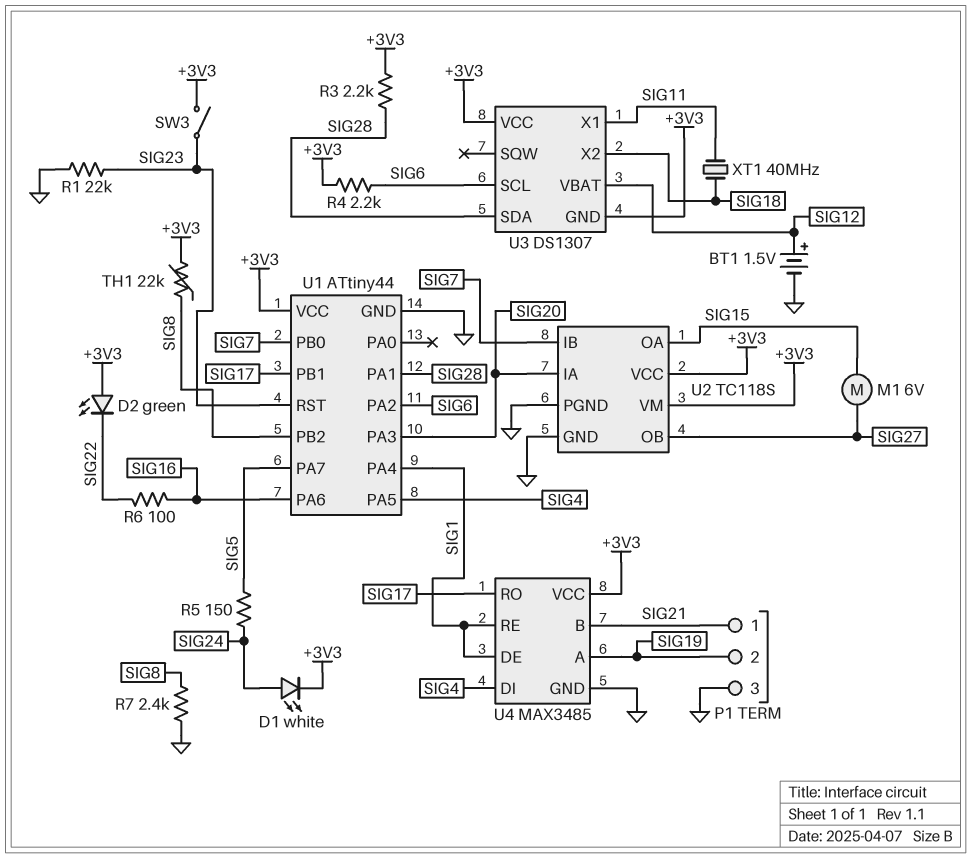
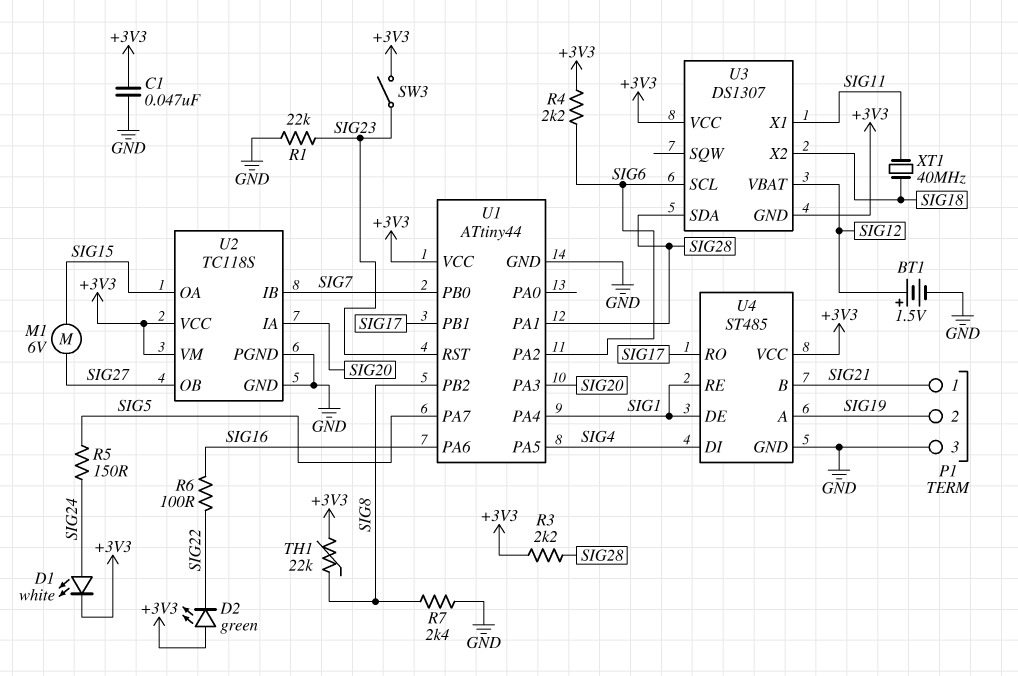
C1: none -> 47nF (+3V3, GND)
U4: MAX3485 -> ST485

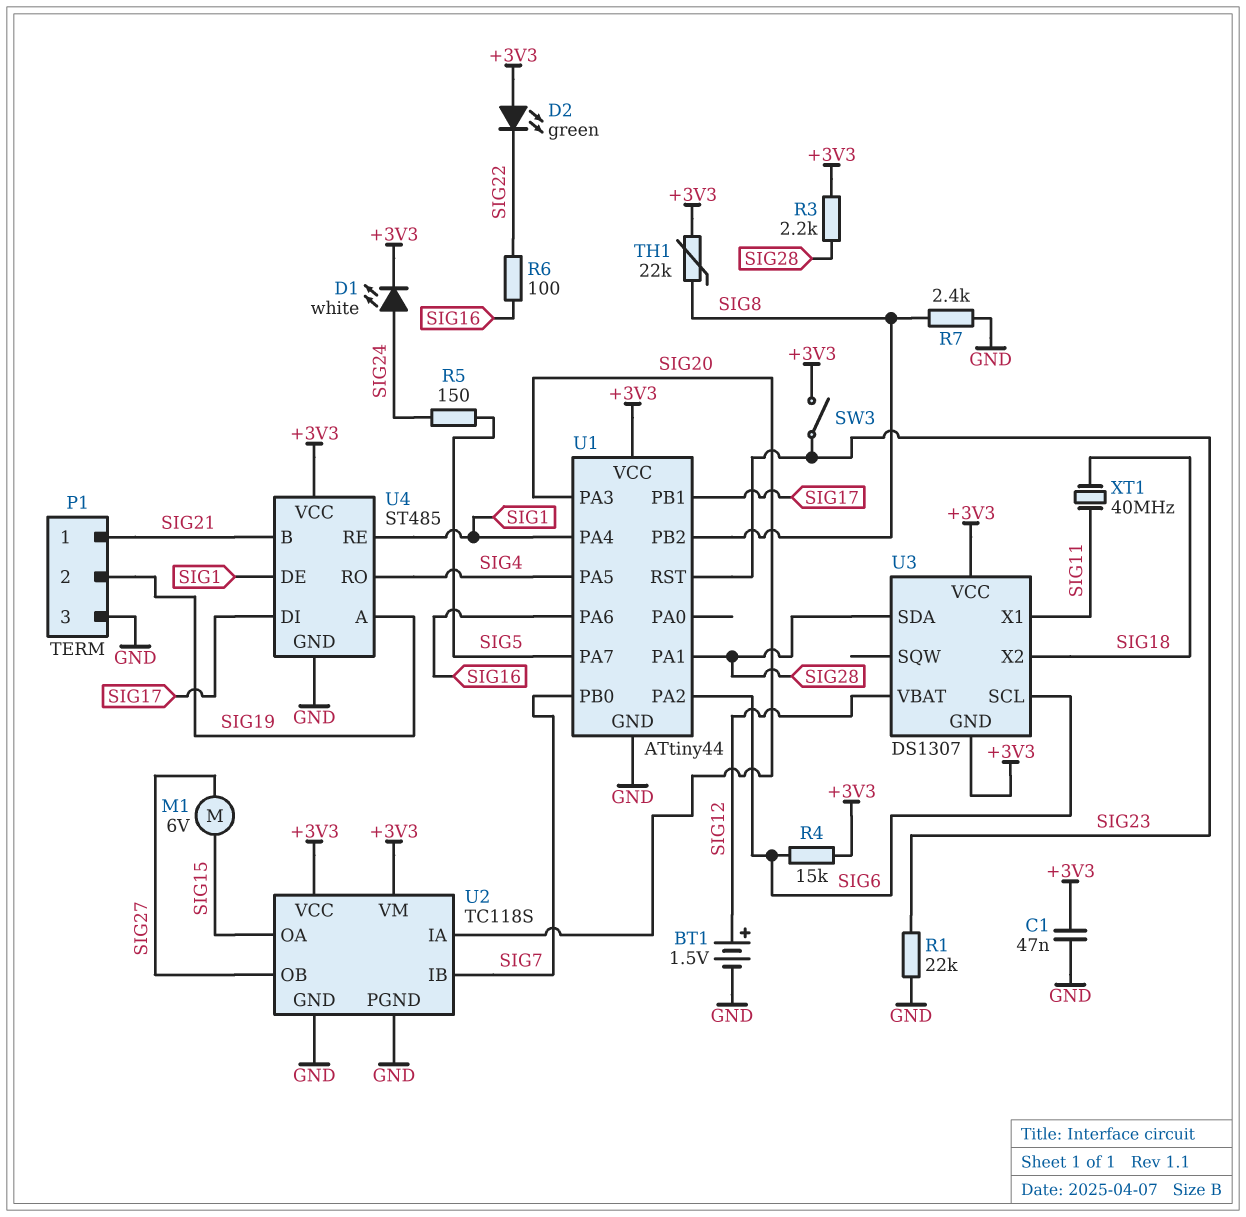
R4: 2.2k (+3V3, SIG6) -> 15k (+3V3, SIG6)
U4 pin DI: SIG4 -> SIG17
U4 pin RO: SIG17 -> SIG4

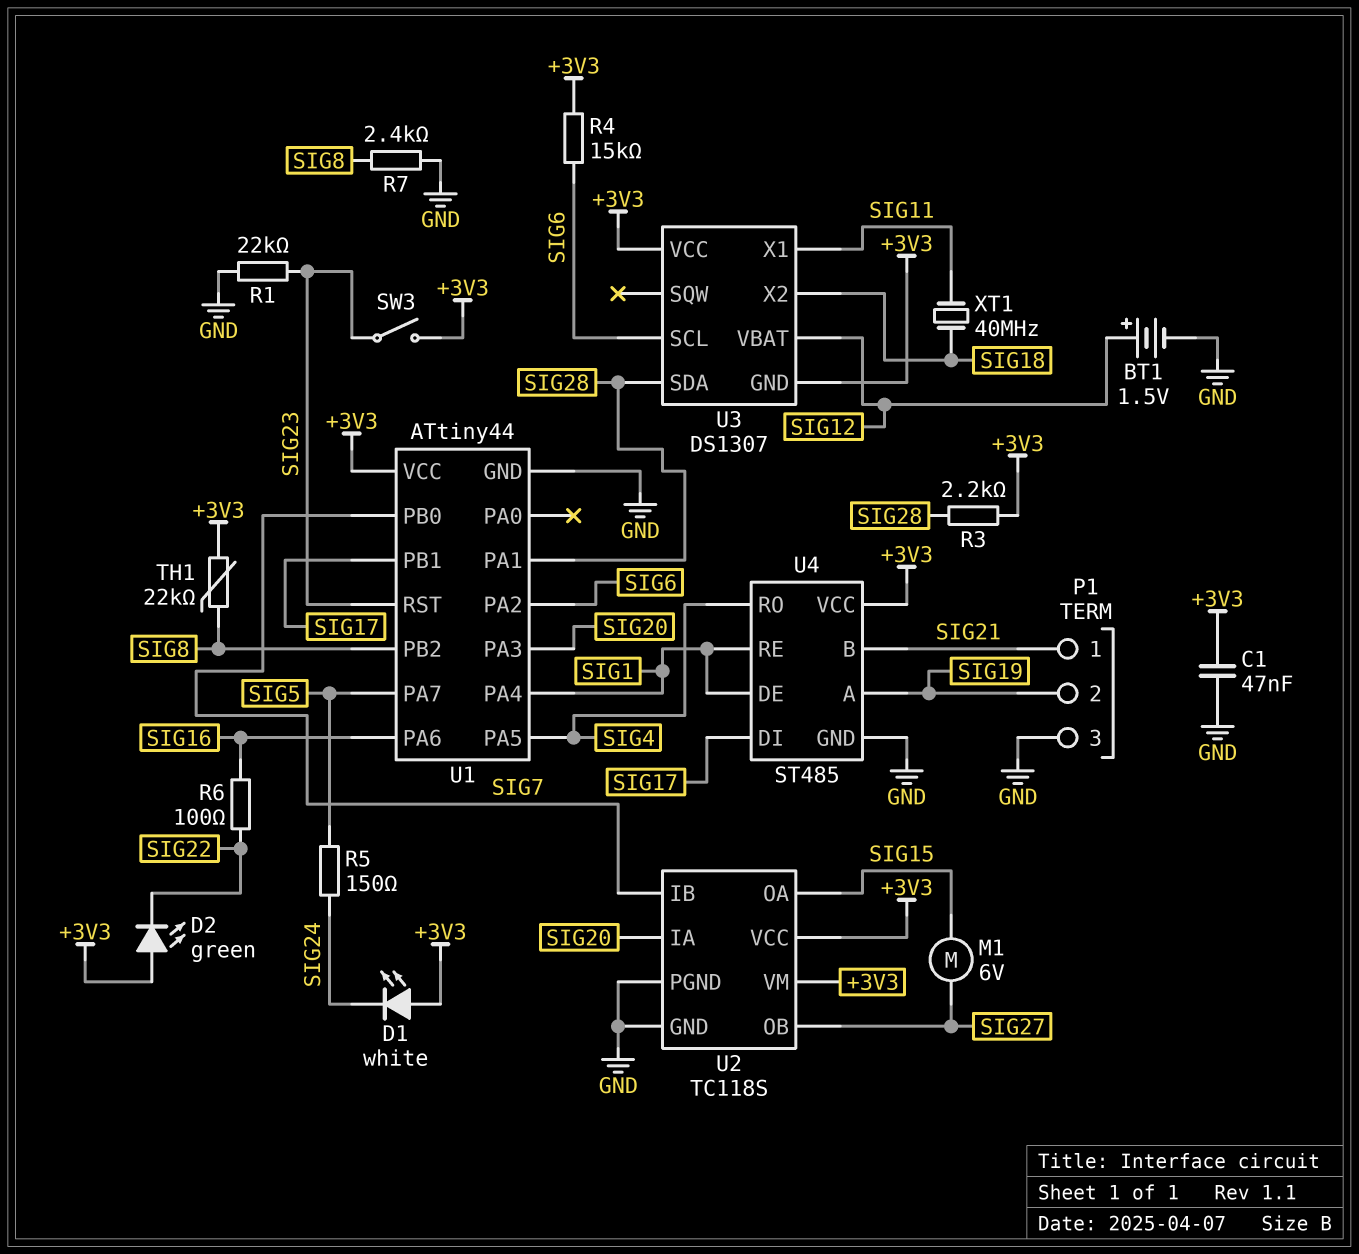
D1: LED white (A SIG24, K +3V3) -> LED white (A +3V3, K SIG24)

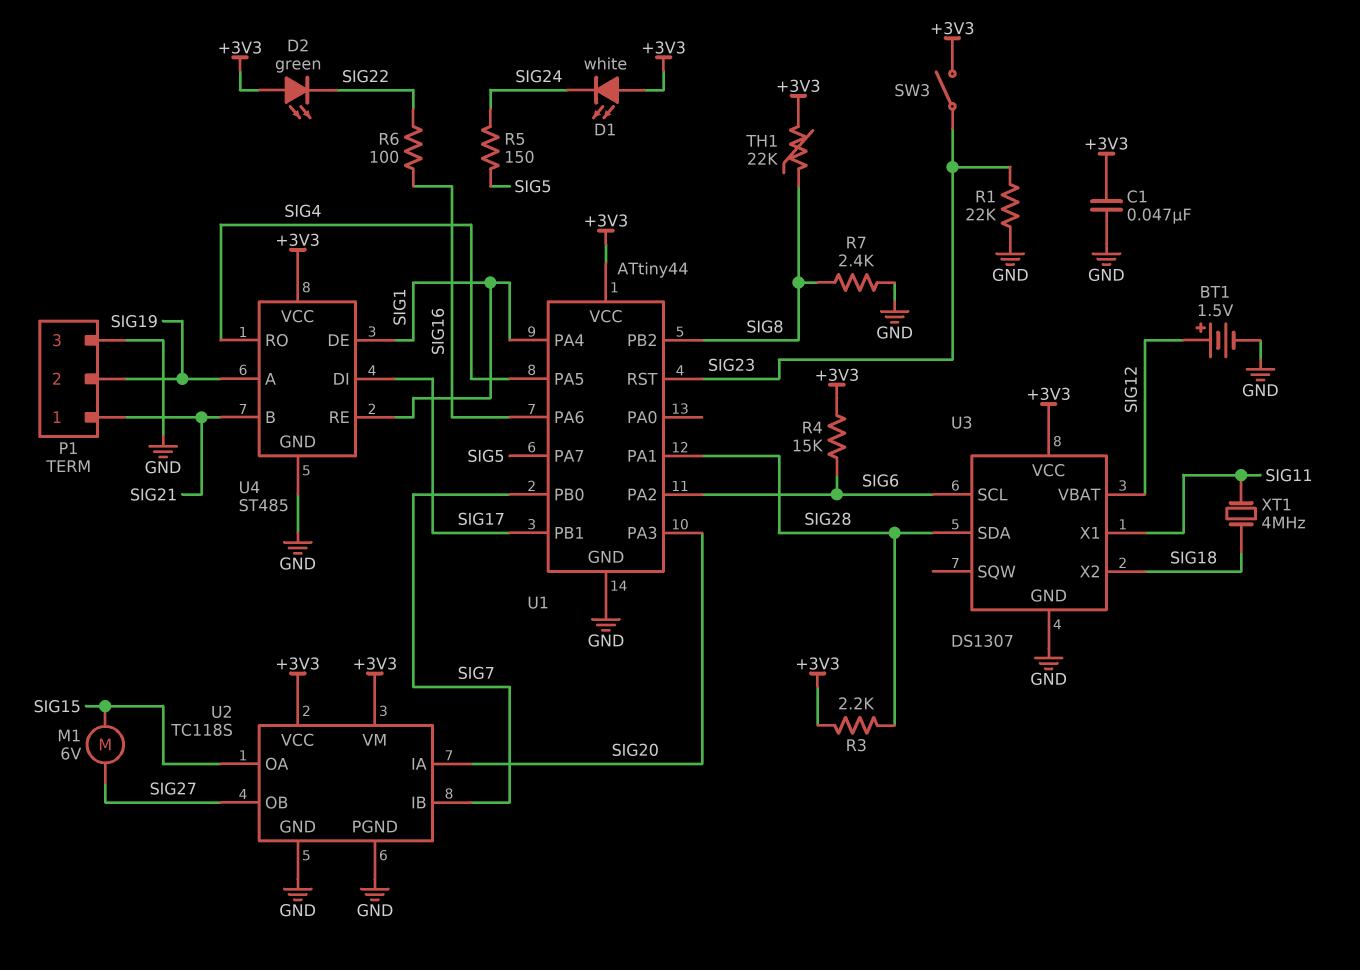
U3 pin GND: +3V3 -> GND
XT1: 40MHz (SIG11, SIG18) -> 4MHz (SIG11, SIG18)

